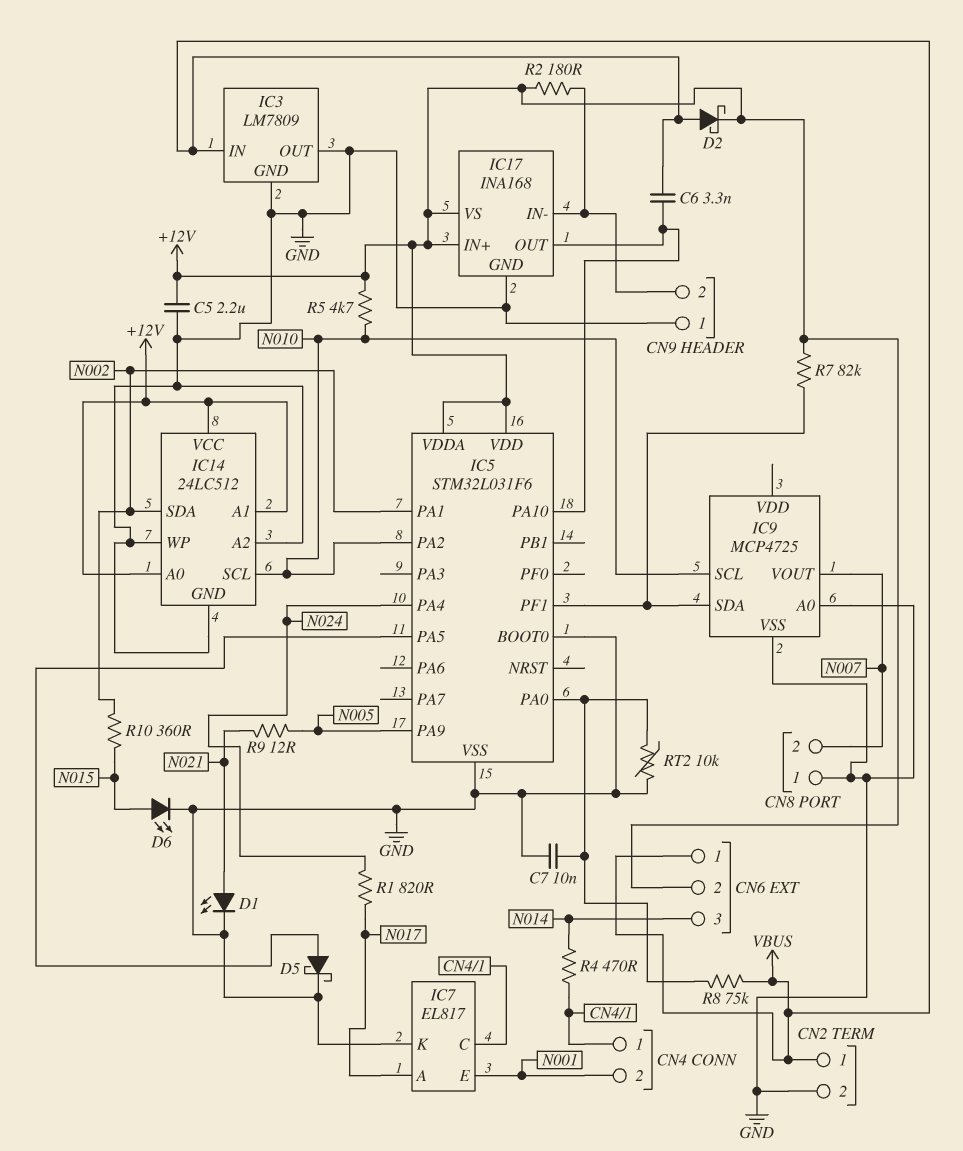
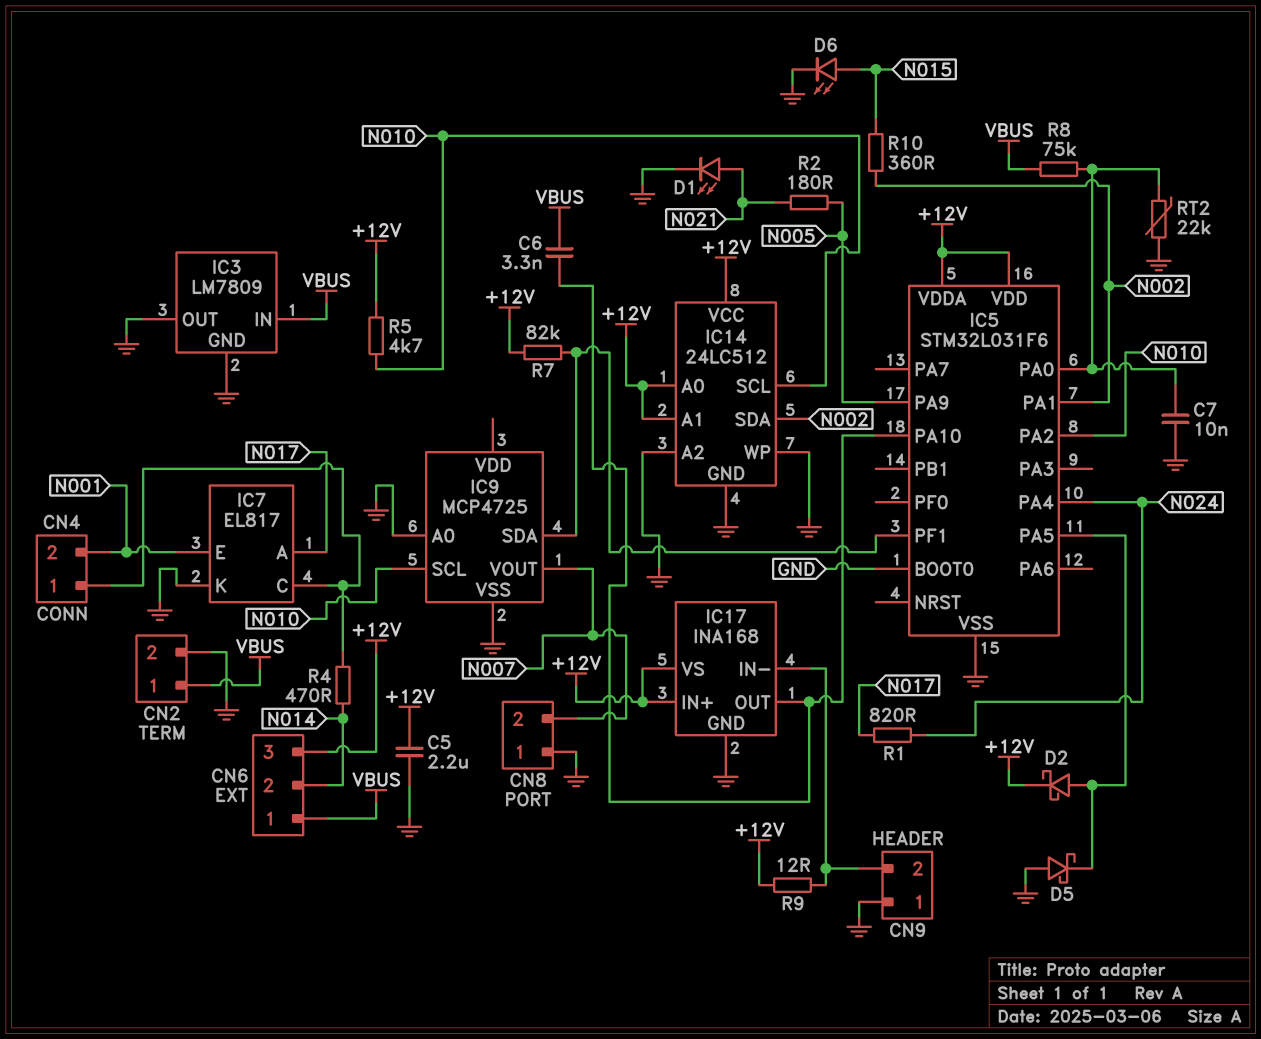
CN6 pin 2: +12V -> N014
CN6 pin 3: N014 -> +12V
D2: schottky (A VBUS, K +12V) -> schottky (A IC5/PA5, K +12V)
D5: schottky (A IC5/PA5, K GND) -> schottky (A GND, K IC5/PA5)
R2: 180 (+12V, CN9/2) -> 180 (N005, N021)
R9: 12 (N005, N021) -> 12 (+12V, CN9/2)
RT2: 10k (GND, IC5/PA0) -> 22k (GND, IC5/PA0)

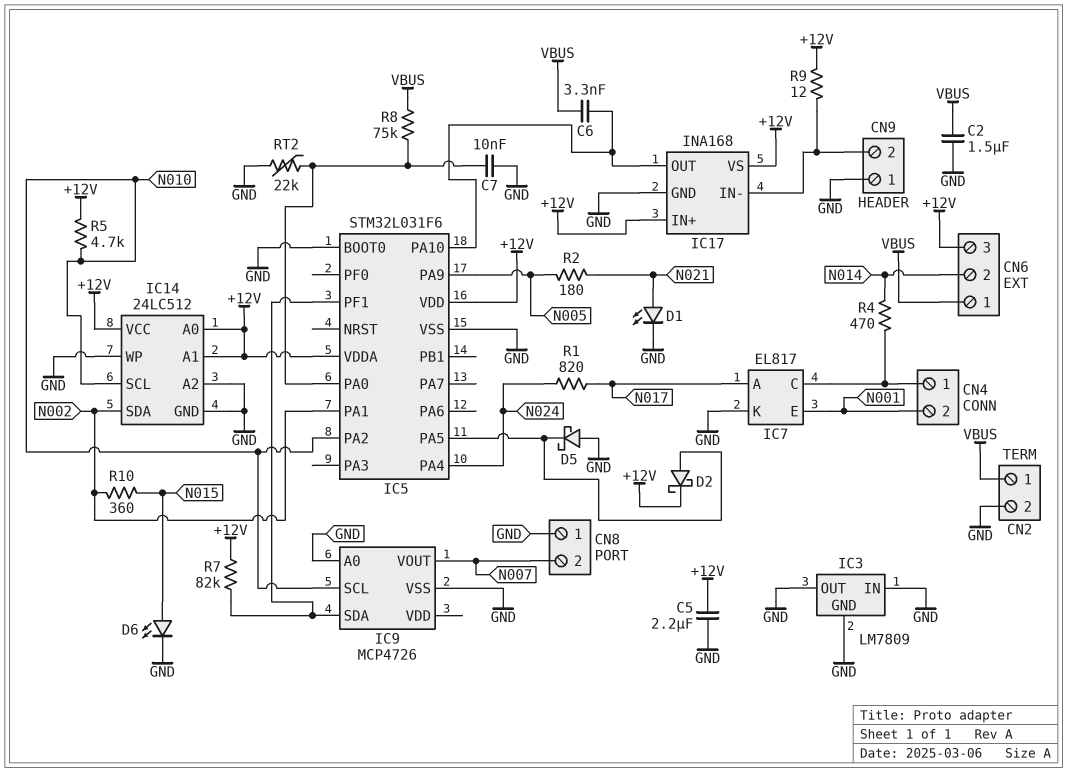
C2: none -> 1.5uF (GND, VBUS)
IC3 pin IN: VBUS -> GND
IC9: MCP4725 -> MCP4726

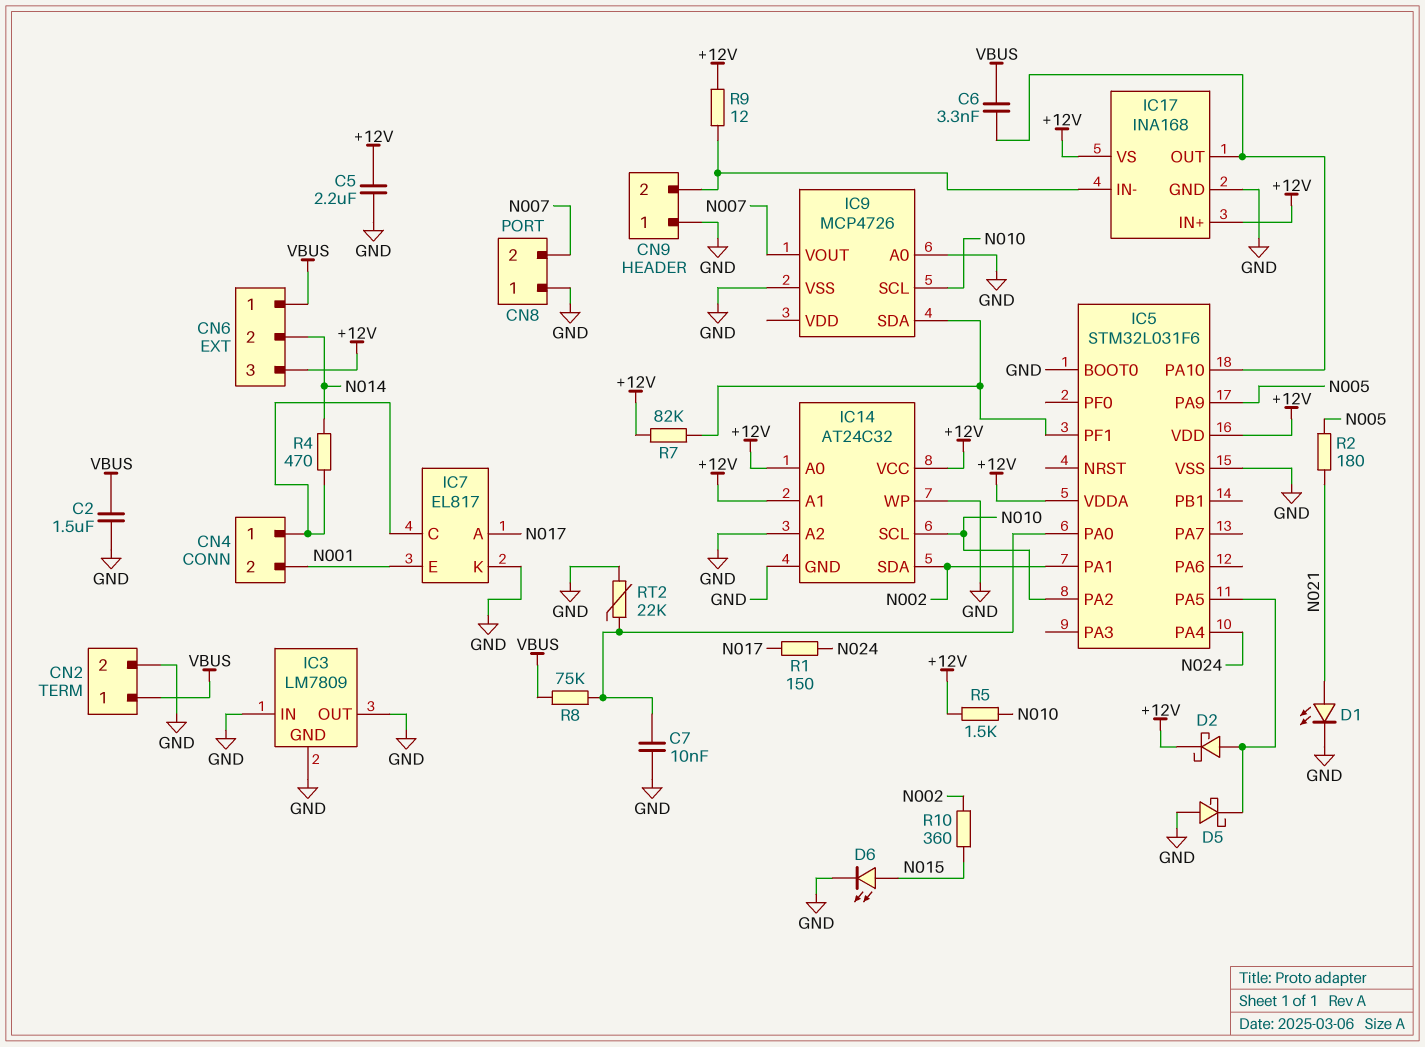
IC14: 24LC512 -> AT24C32
R1: 820 (N017, N024) -> 150 (N017, N024)
R5: 4.7k (+12V, N010) -> 1.5k (+12V, N010)

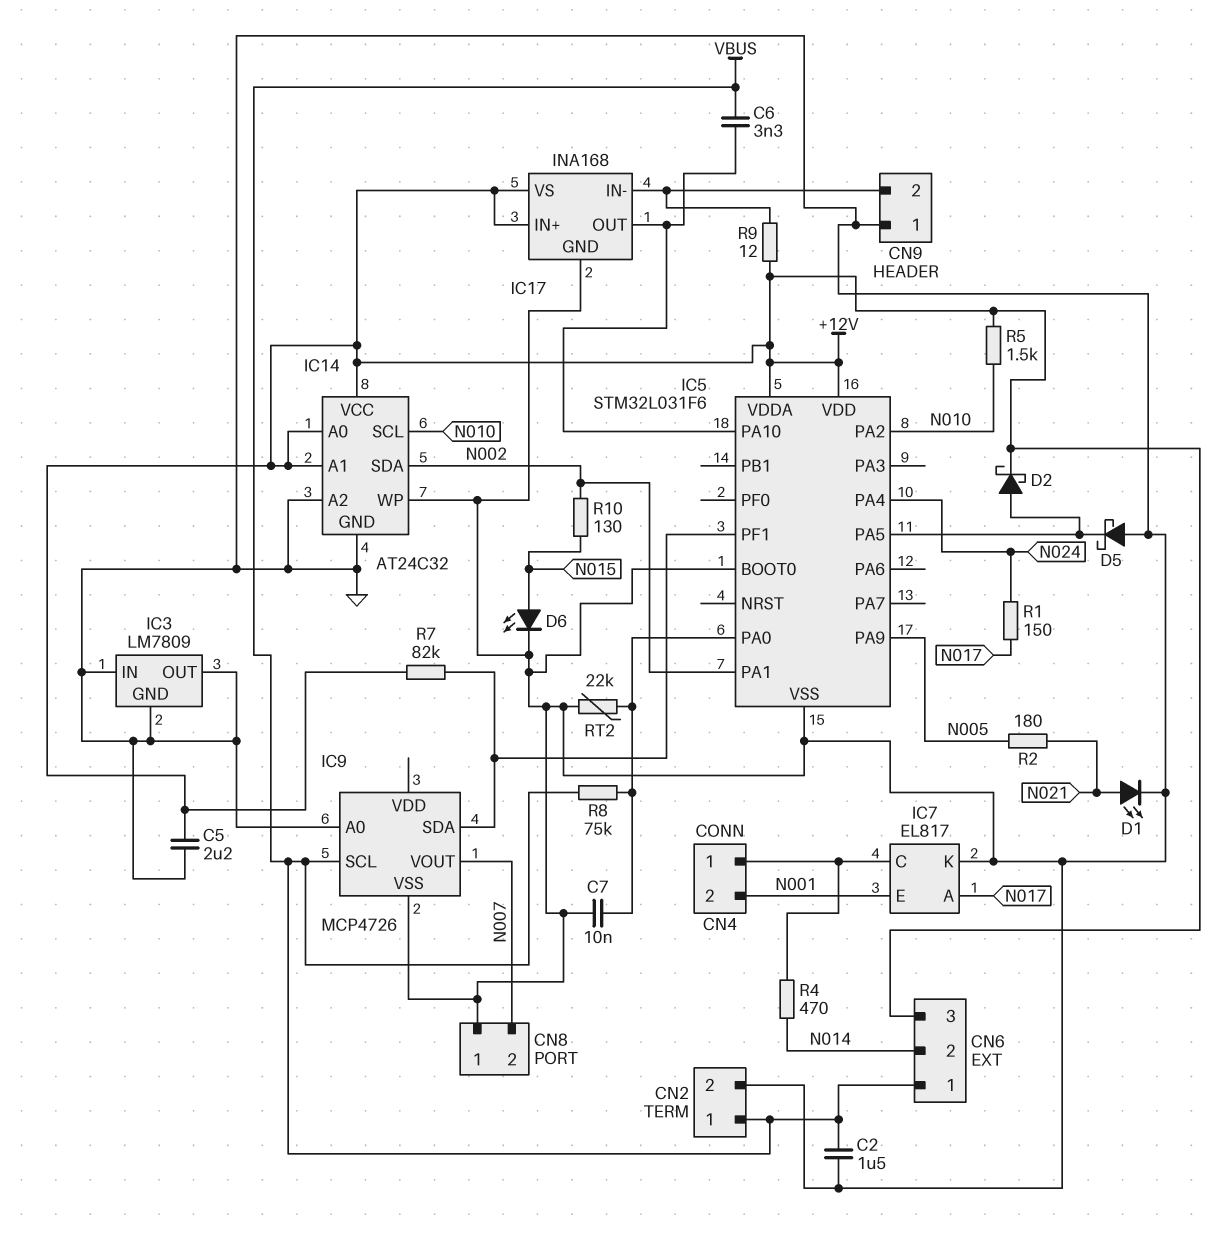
IC9 pin SCL: N010 -> VBUS
R10: 360 (N002, N015) -> 130 (N002, N015)

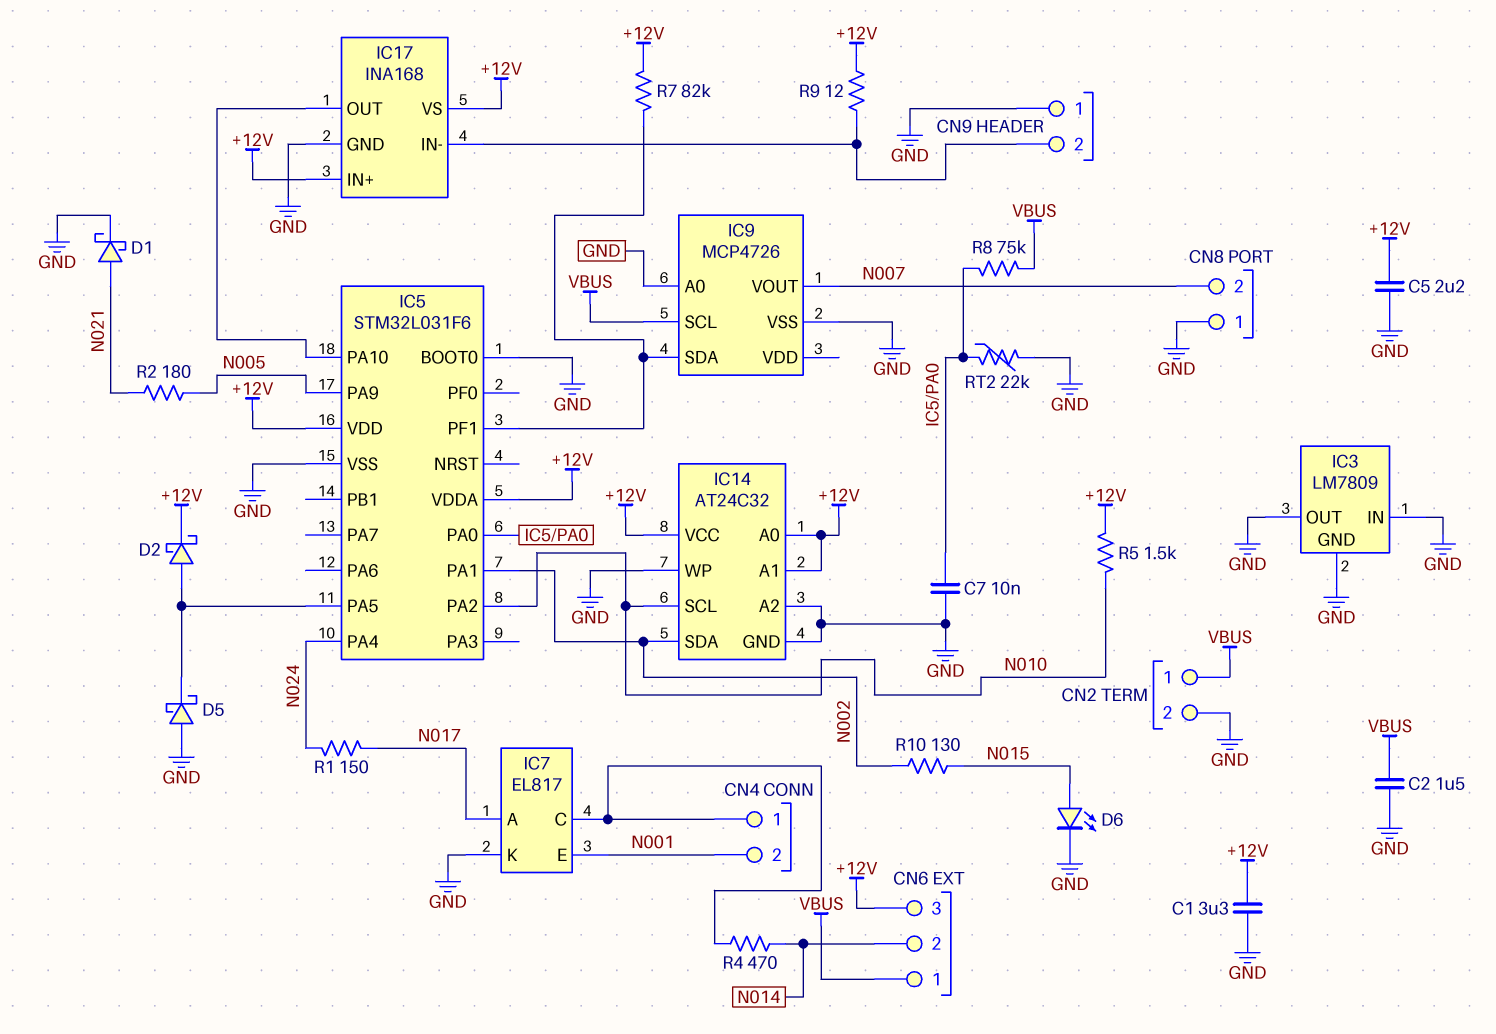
C1: none -> 3.3uF (+12V, GND)
C6: 3.3nF (IC5/PA10, VBUS) -> none
D1: LED (A N021, K GND) -> schottky (A N021, K GND)

